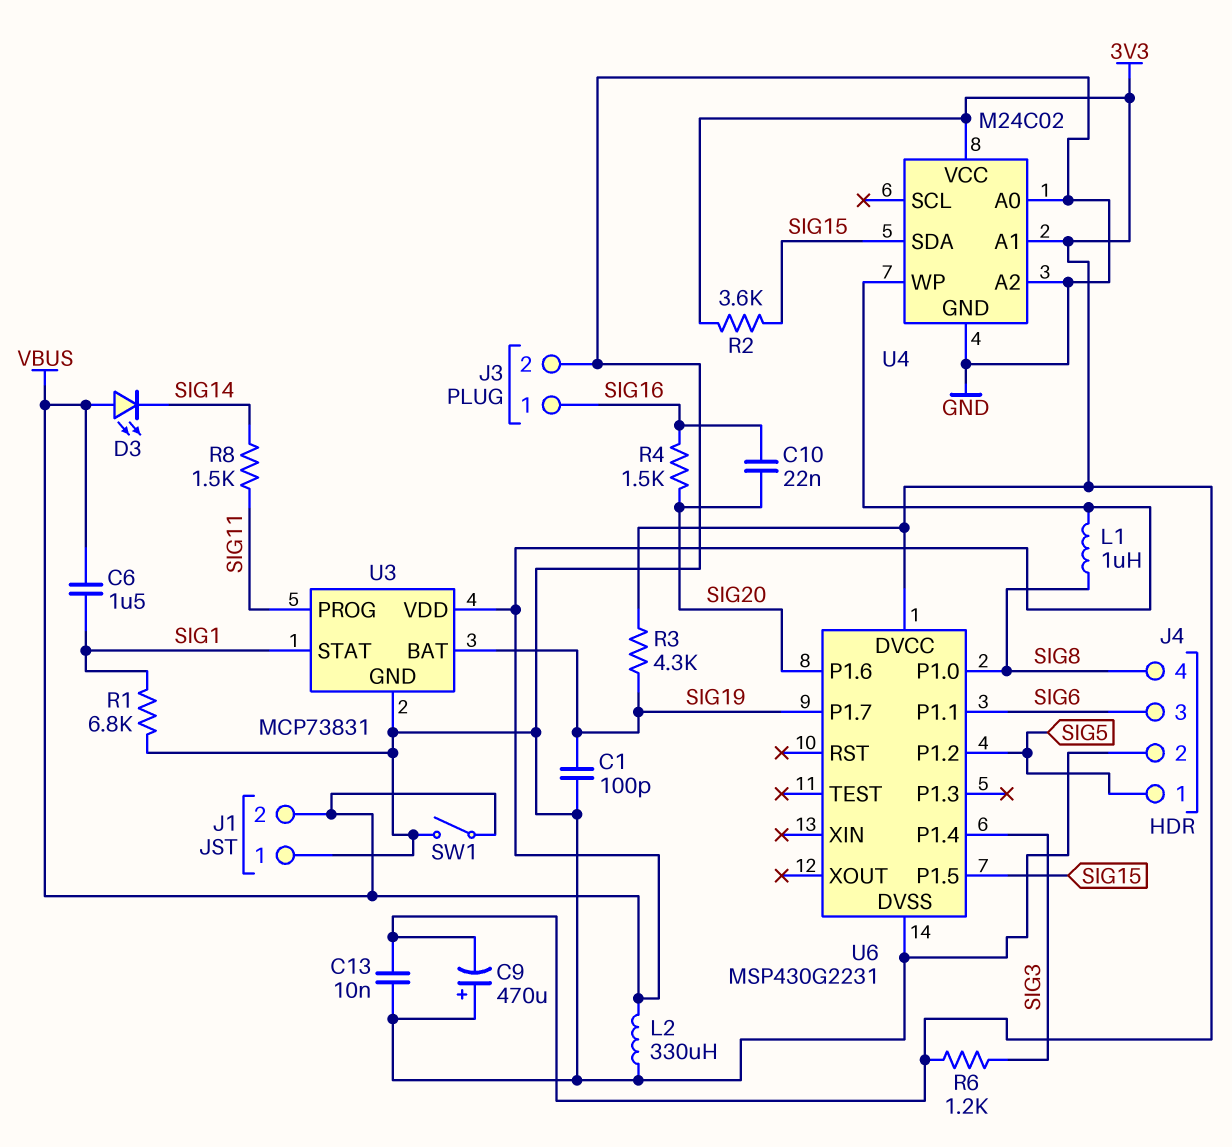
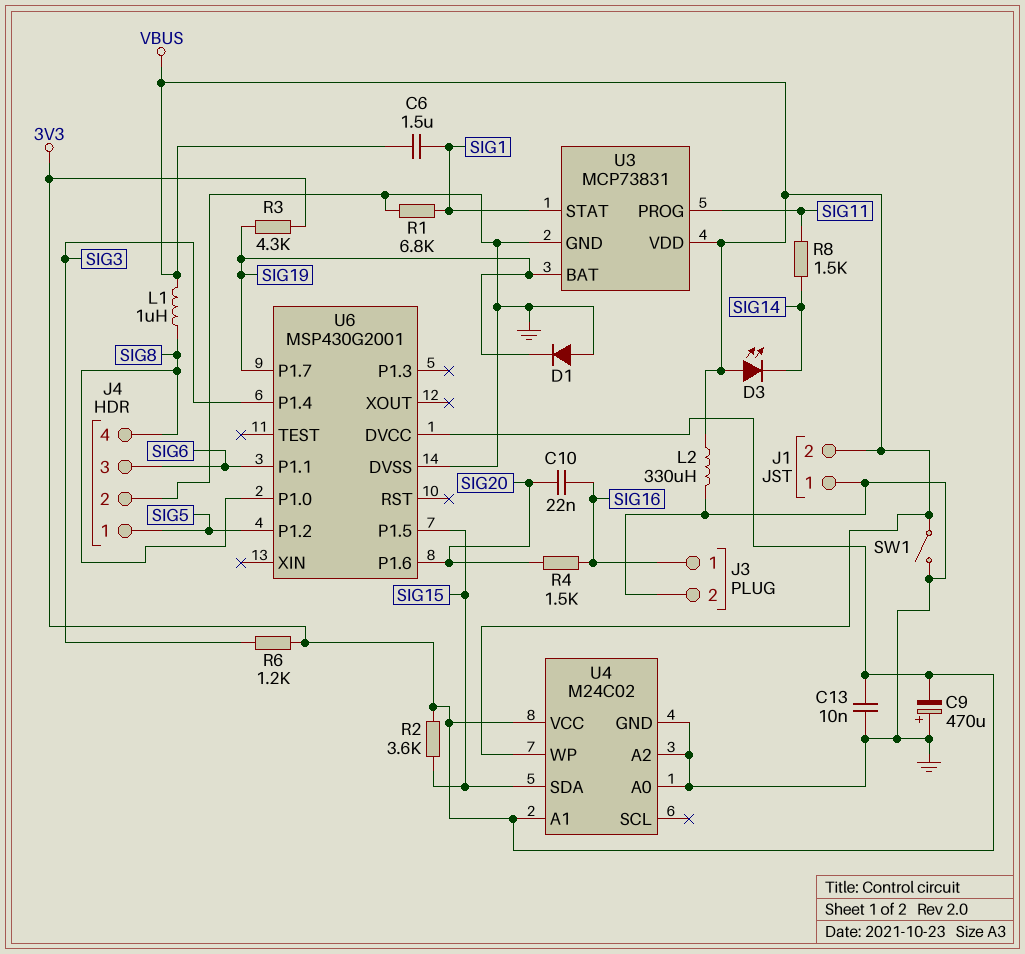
C1: 100pF (GND, SIG19) -> none
D1: none -> diode (A GND, K SIG19)
U6: MSP430G2231 -> MSP430G2001

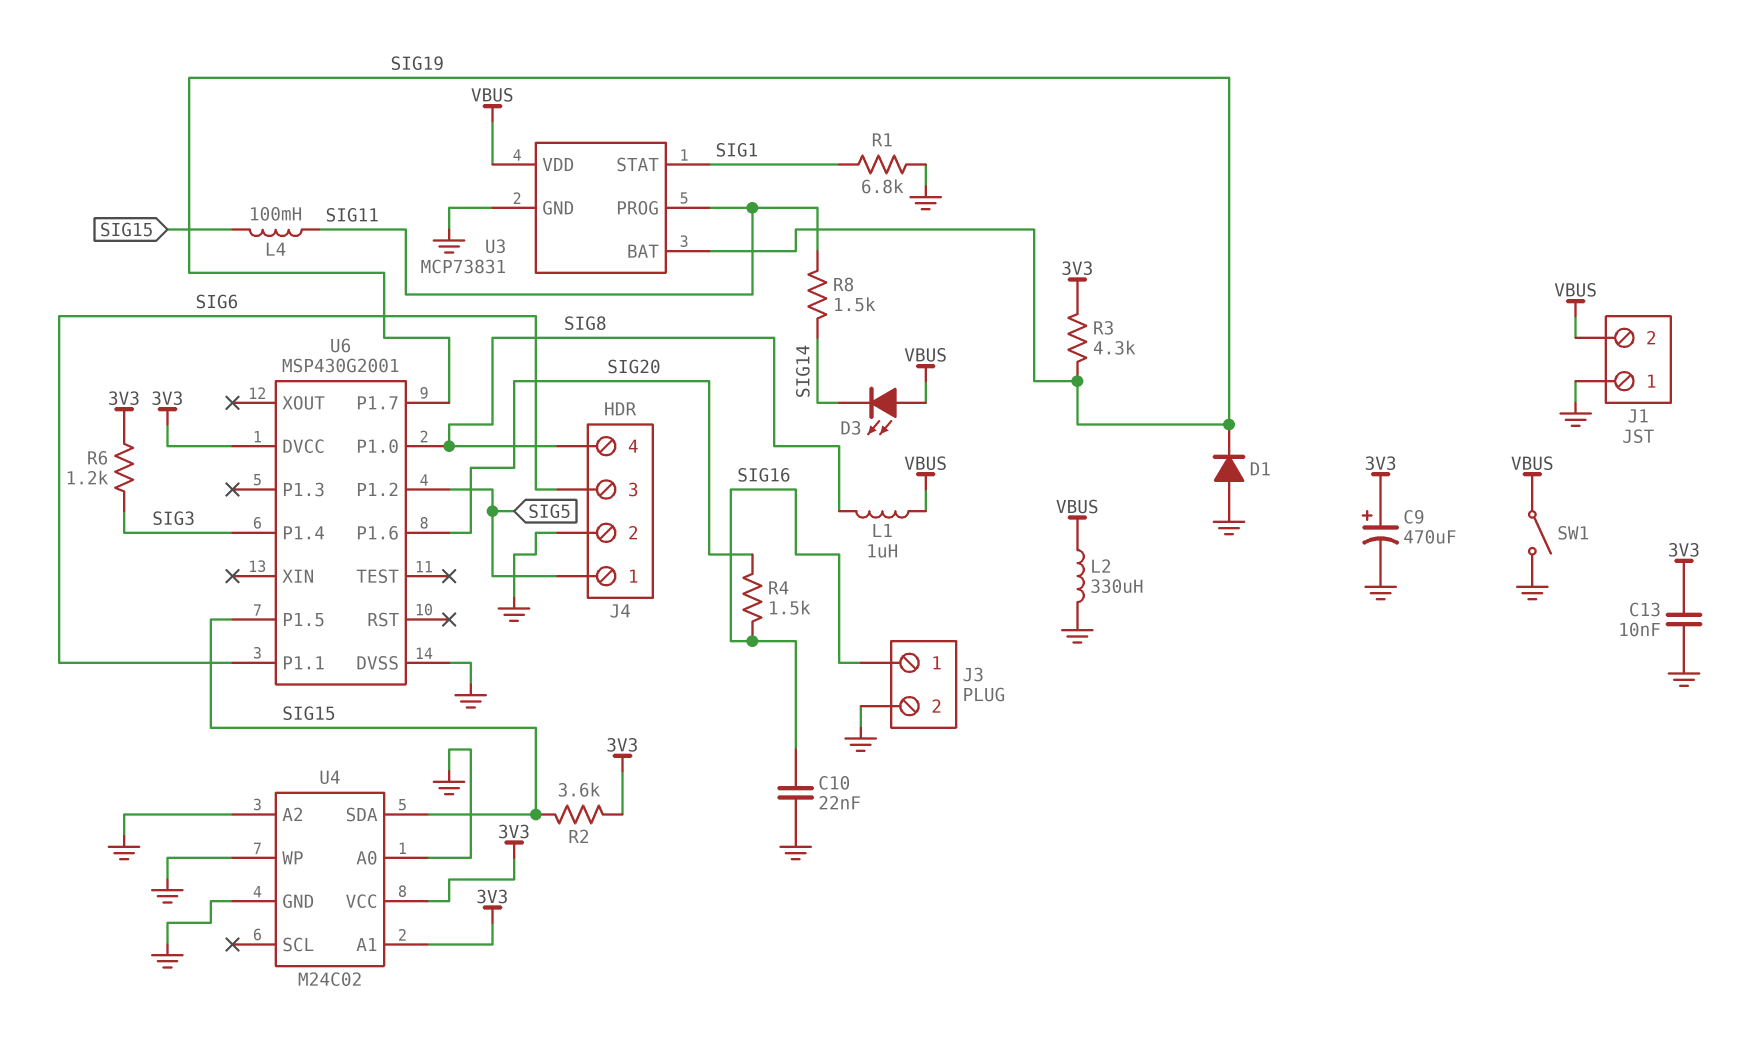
C6: 1.5uF (SIG1, VBUS) -> none
C9: 470uF (plus GND, minus 3V3) -> 470uF (plus 3V3, minus GND)
C10: 22nF (SIG16, SIG20) -> 22nF (GND, SIG16)
L4: none -> 100mH (SIG11, SIG15)
U4 pin WP: VBUS -> GND

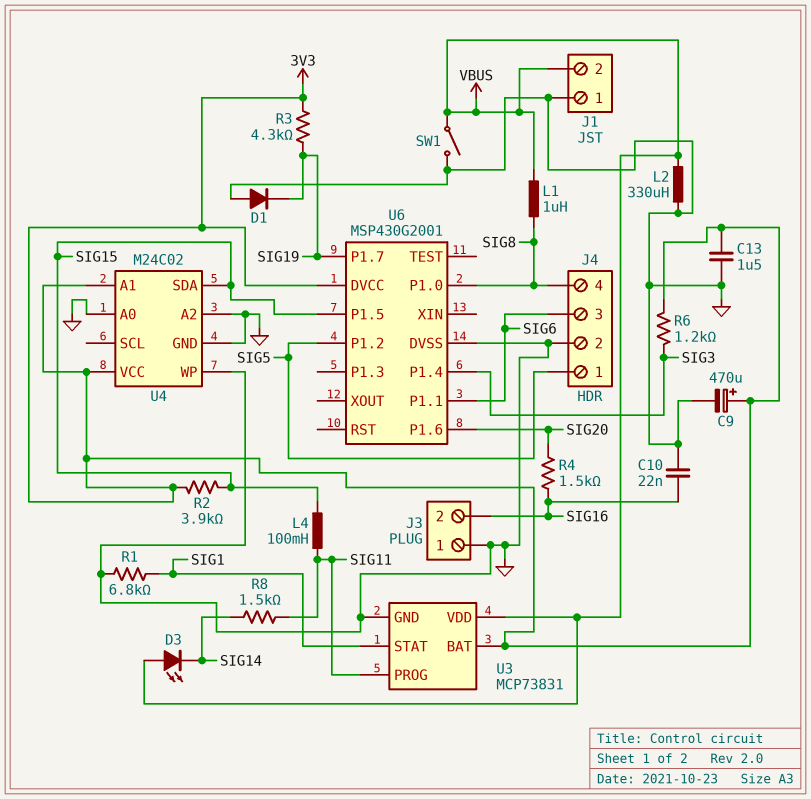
C13: 10nF (3V3, GND) -> 1.5uF (3V3, GND)
J3 pin 1: SIG16 -> GND
J3 pin 2: GND -> SIG16
R2: 3.6k (3V3, SIG15) -> 3.9k (3V3, SIG15)
U3 pin BAT: SIG19 -> 3V3

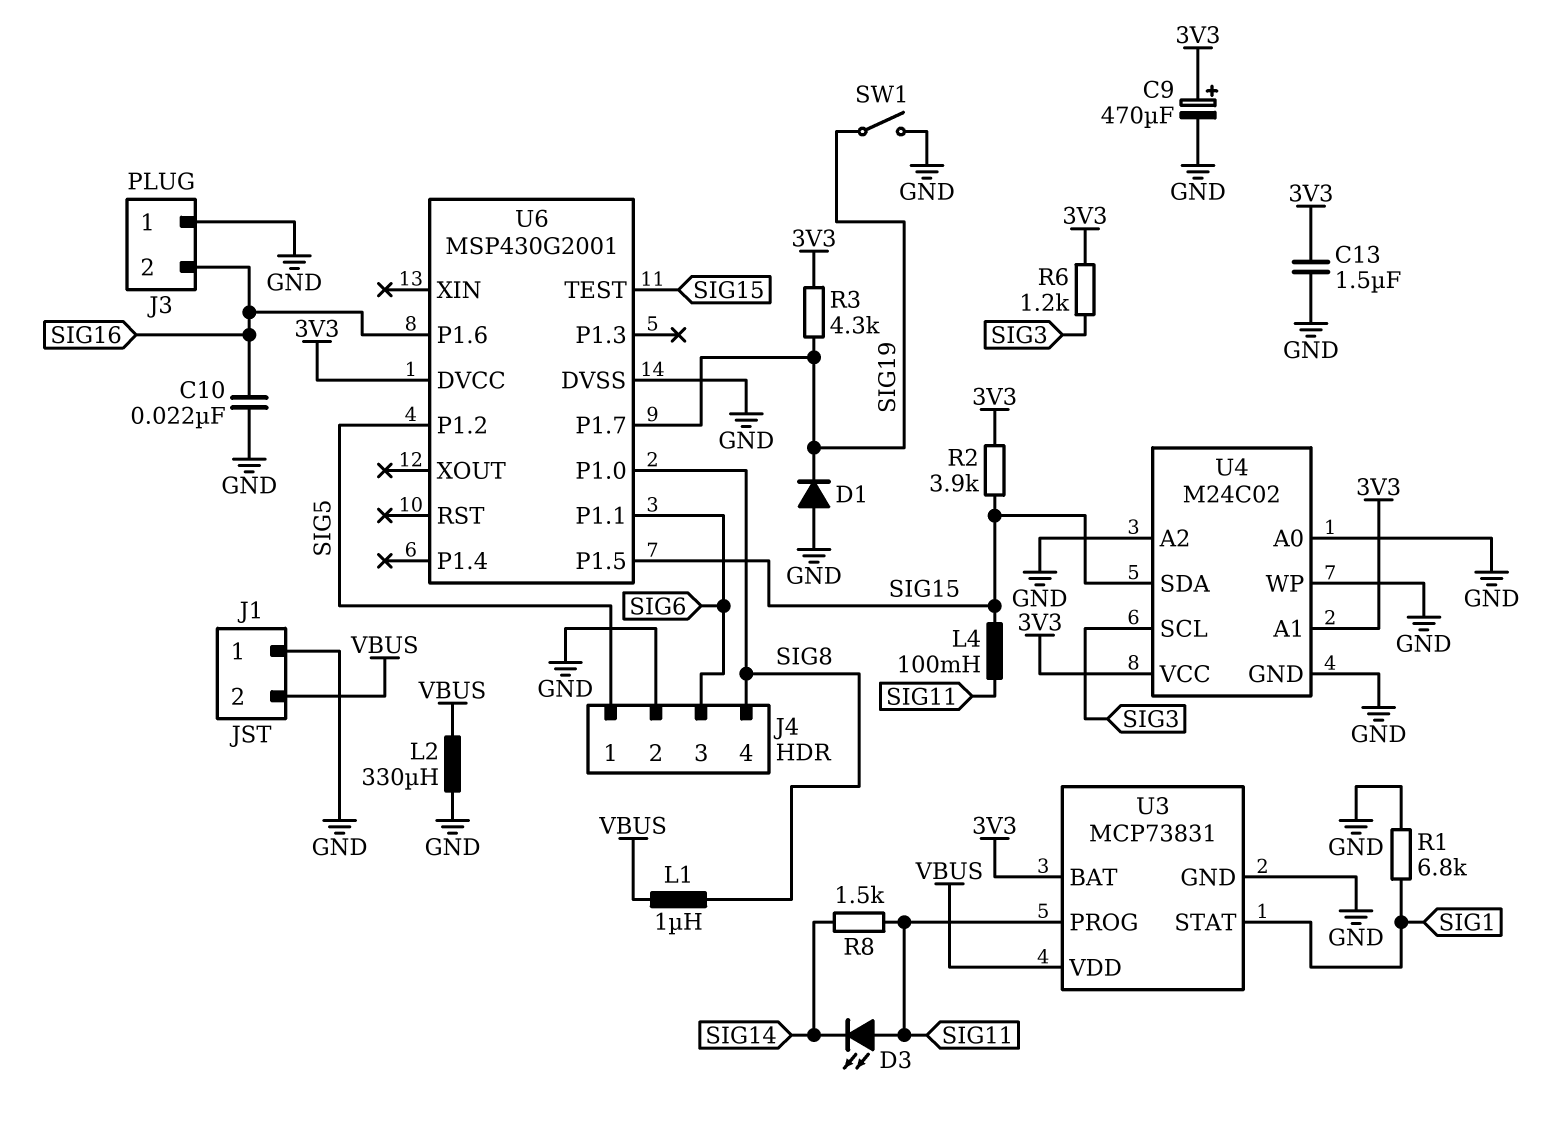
D3: LED (A VBUS, K SIG14) -> LED (A SIG11, K SIG14)
R4: 1.5k (SIG16, SIG20) -> none
SW1: switch (GND, VBUS) -> switch (GND, SIG19)
U4 pin SCL: none -> SIG3
U6 pin P1.4: SIG3 -> none
U6 pin P1.6: SIG20 -> SIG16
U6 pin TEST: none -> SIG15

